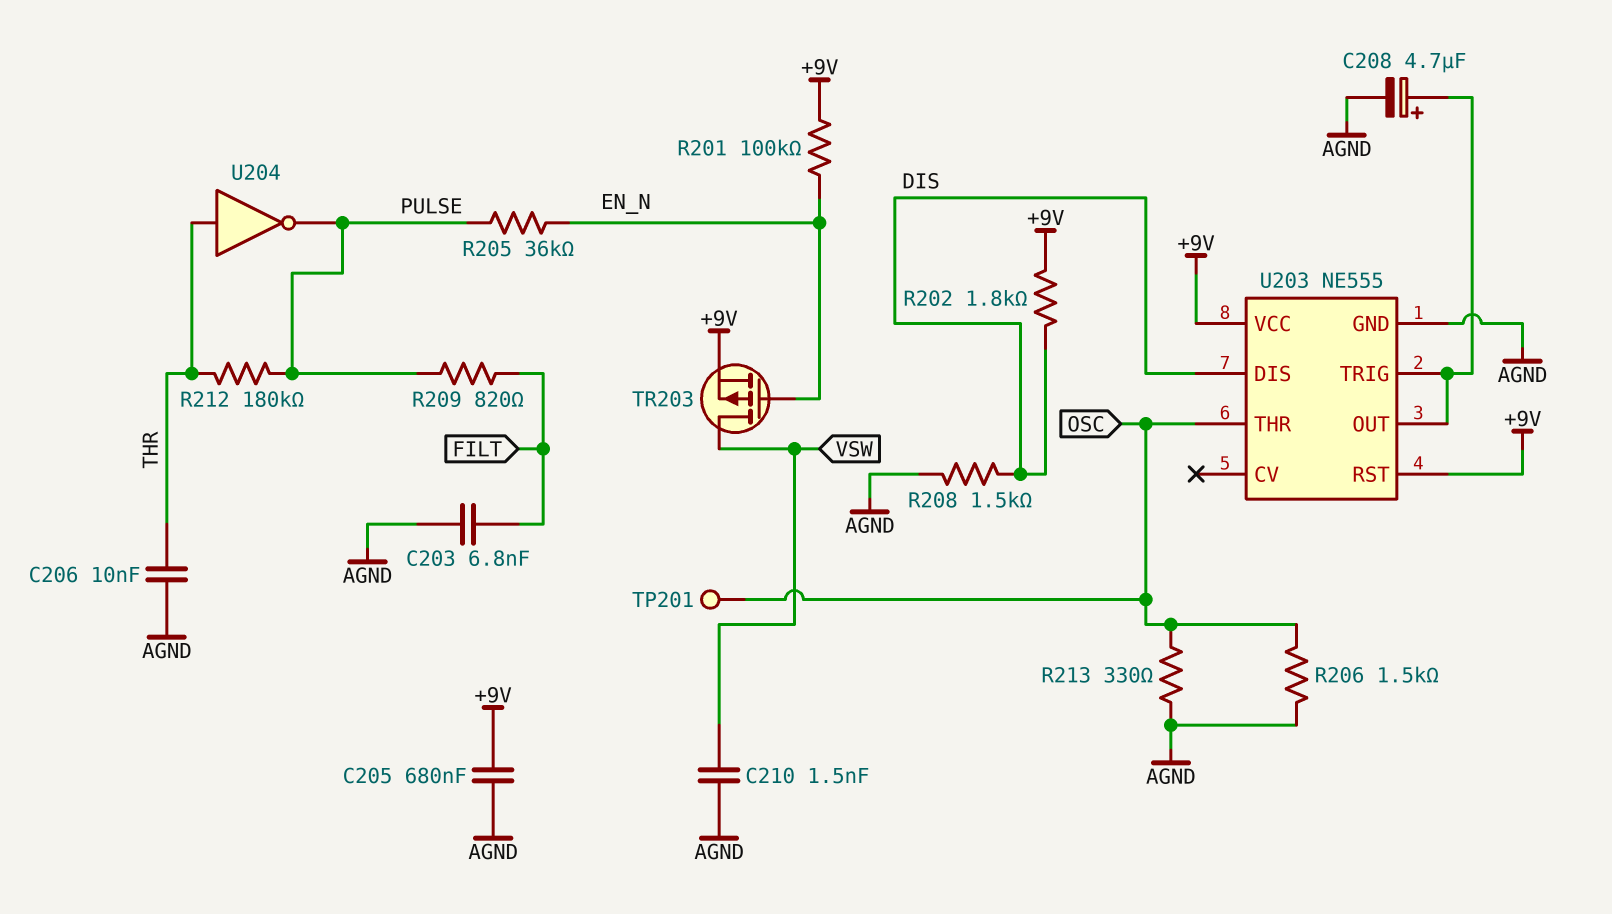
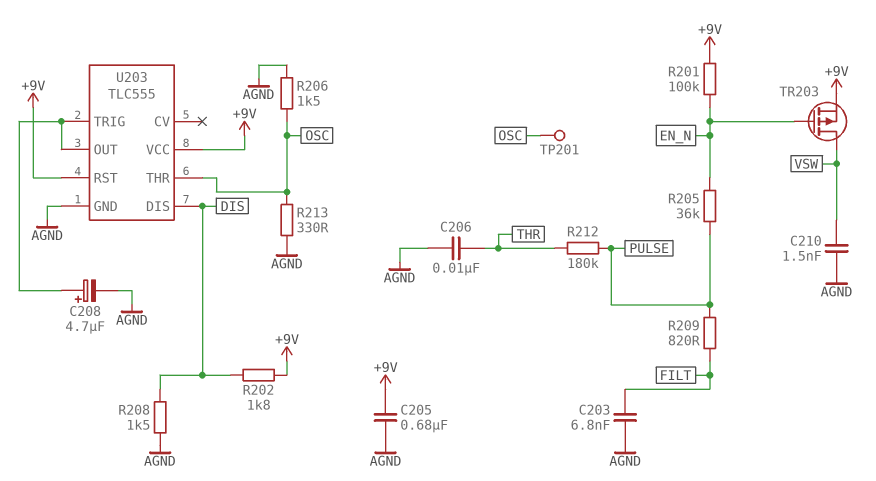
U203: NE555 -> TLC555
U204: NOT (in THR, out PULSE) -> none

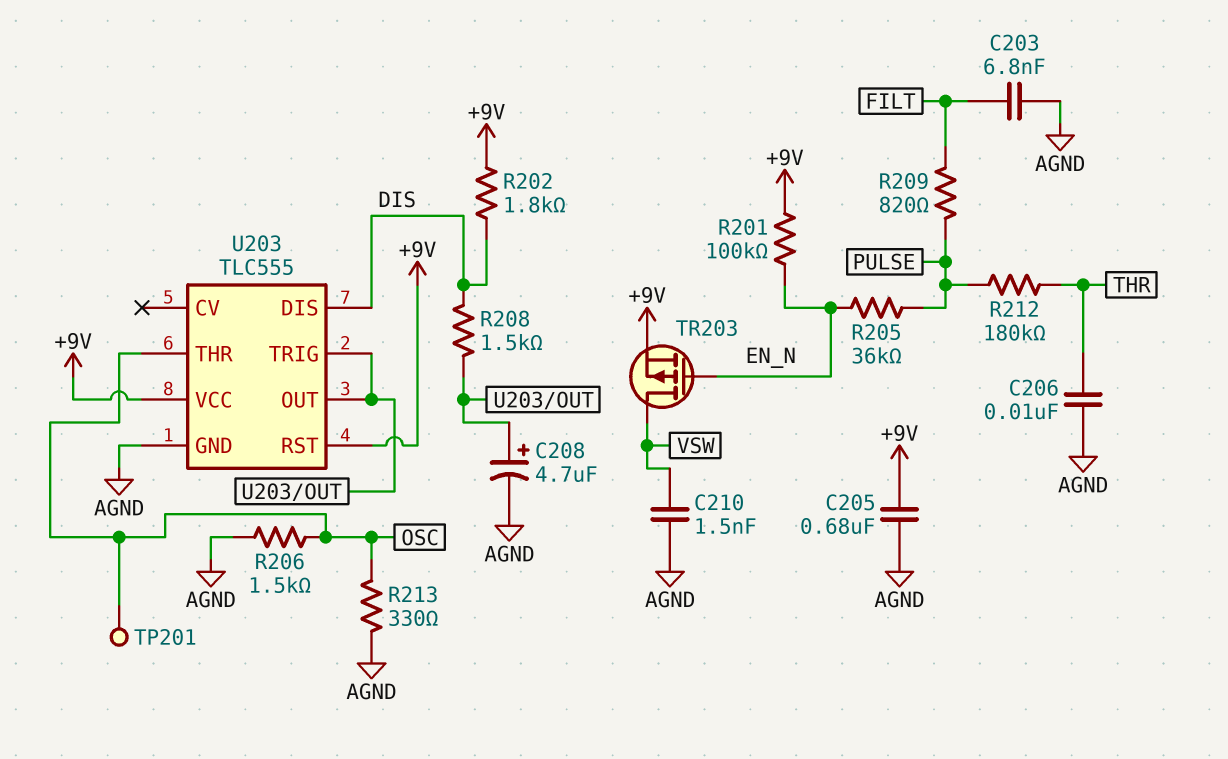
R208: 1.5k (AGND, DIS) -> 1.5k (DIS, U203/OUT)

